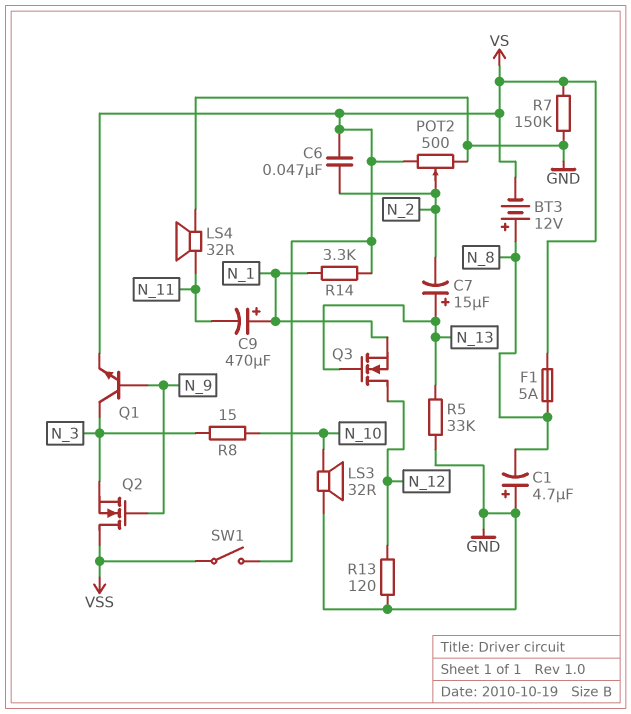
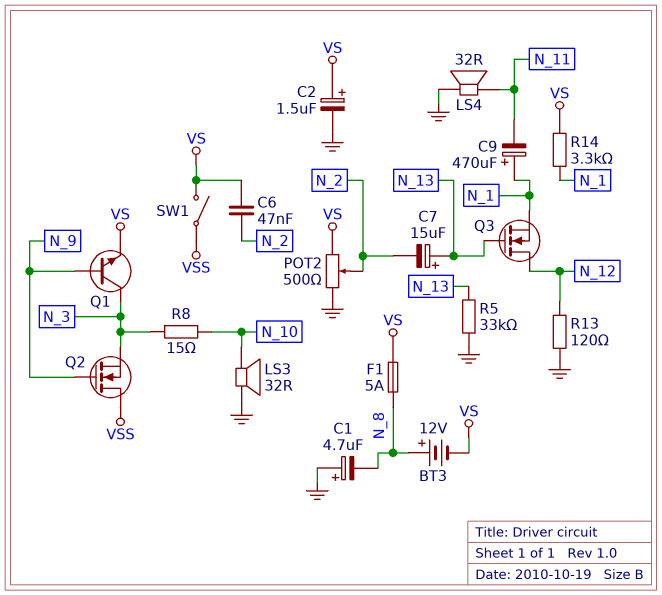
C2: none -> 1.5uF (plus VS, minus GND)
R7: 150k (GND, VS) -> none

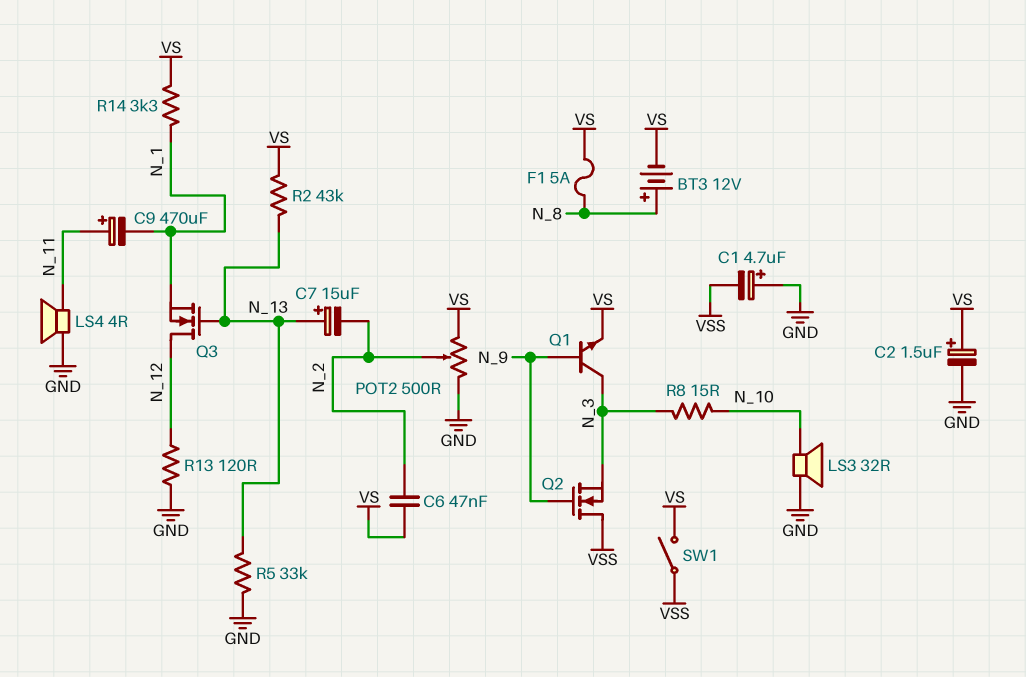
C1: 4.7uF (plus GND, minus N_8) -> 4.7uF (plus GND, minus VSS)
C9: 470uF (plus N_1, minus N_11) -> 470uF (plus N_11, minus N_1)
LS4: speaker 32R (GND, N_11) -> speaker 4R (GND, N_11)
R2: none -> 43k (N_13, VS)

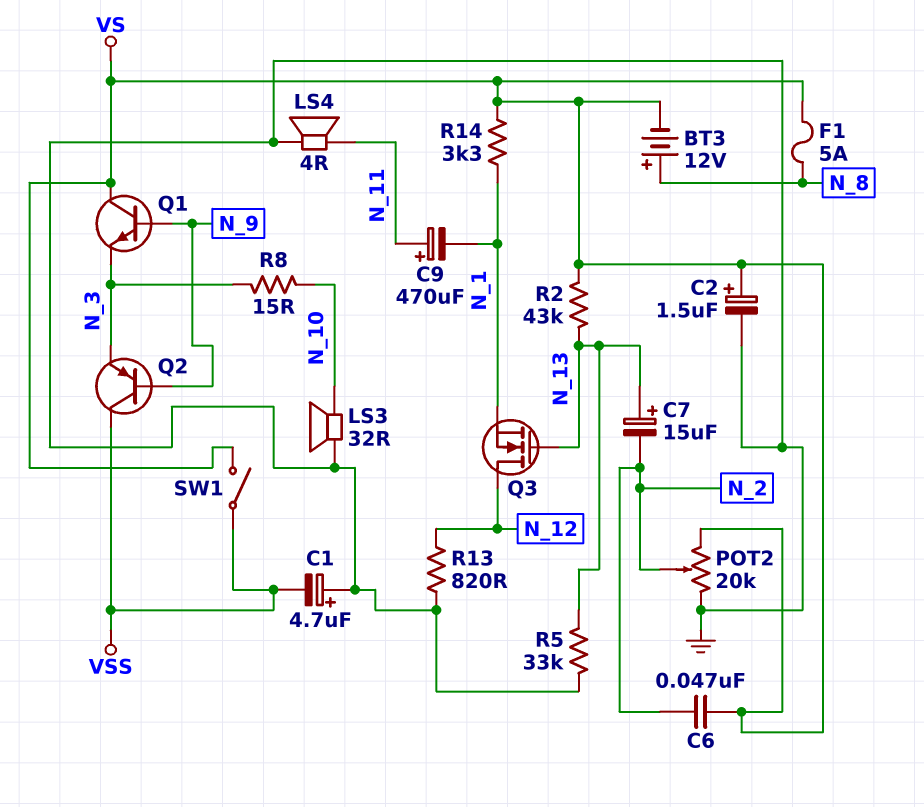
POT2: 500 (GND, VS, wiper N_2) -> 20k (GND, VS, wiper N_2)
Q1: NPN (B N_9, C N_3, E VS) -> NPN (B N_9, C VS, E N_3)
Q2: NMOS (G N_9, D VSS, S N_3) -> PNP (B N_9, C VSS, E N_3)
R13: 120 (GND, N_12) -> 820 (GND, N_12)

